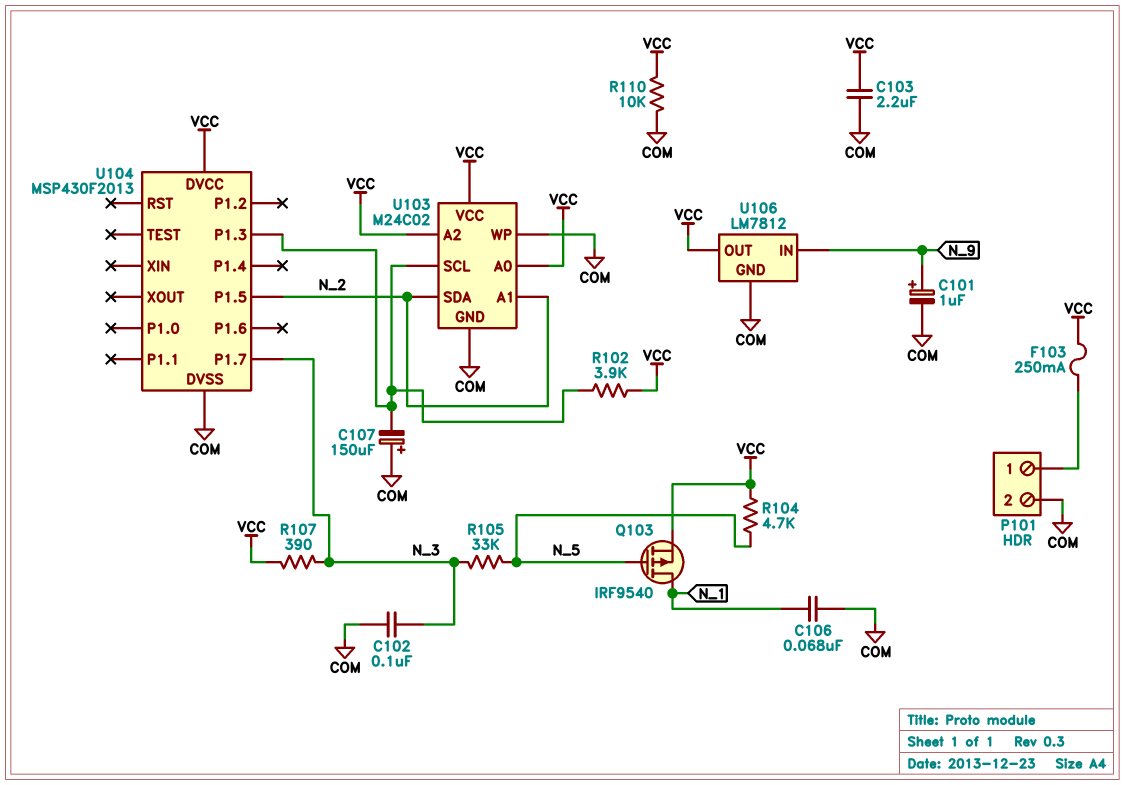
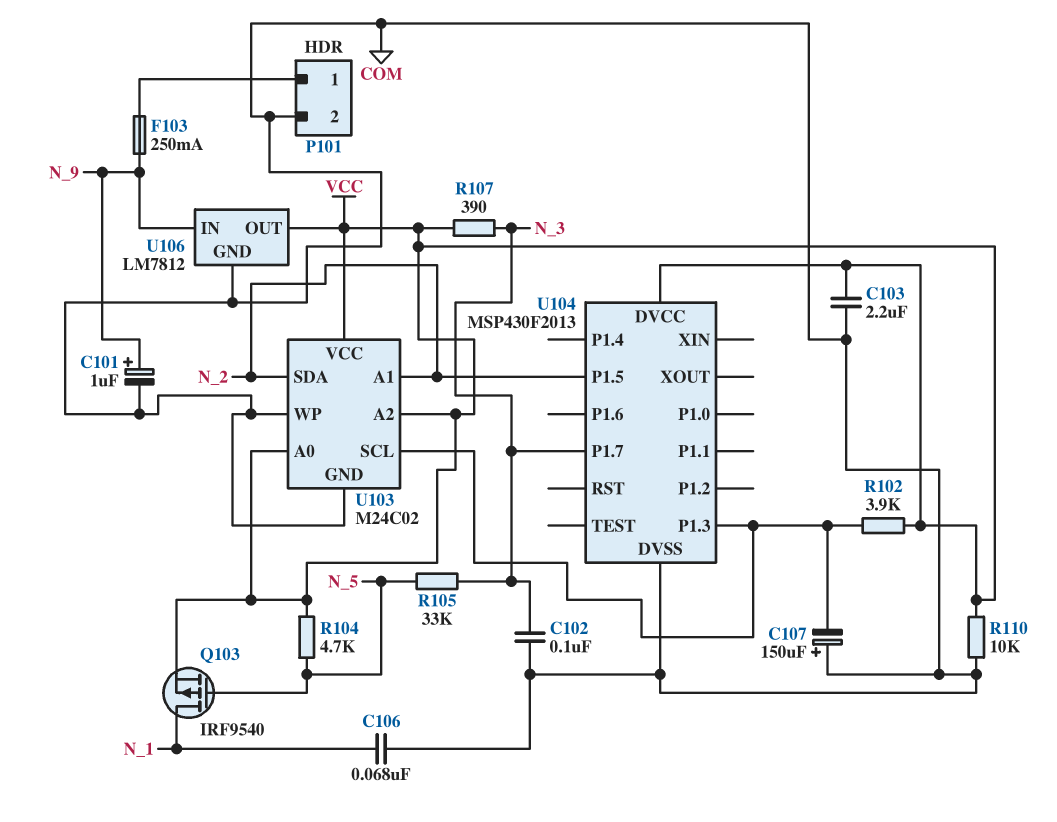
F103: 250mA (P101/1, VCC) -> 250mA (N_9, P101/1)

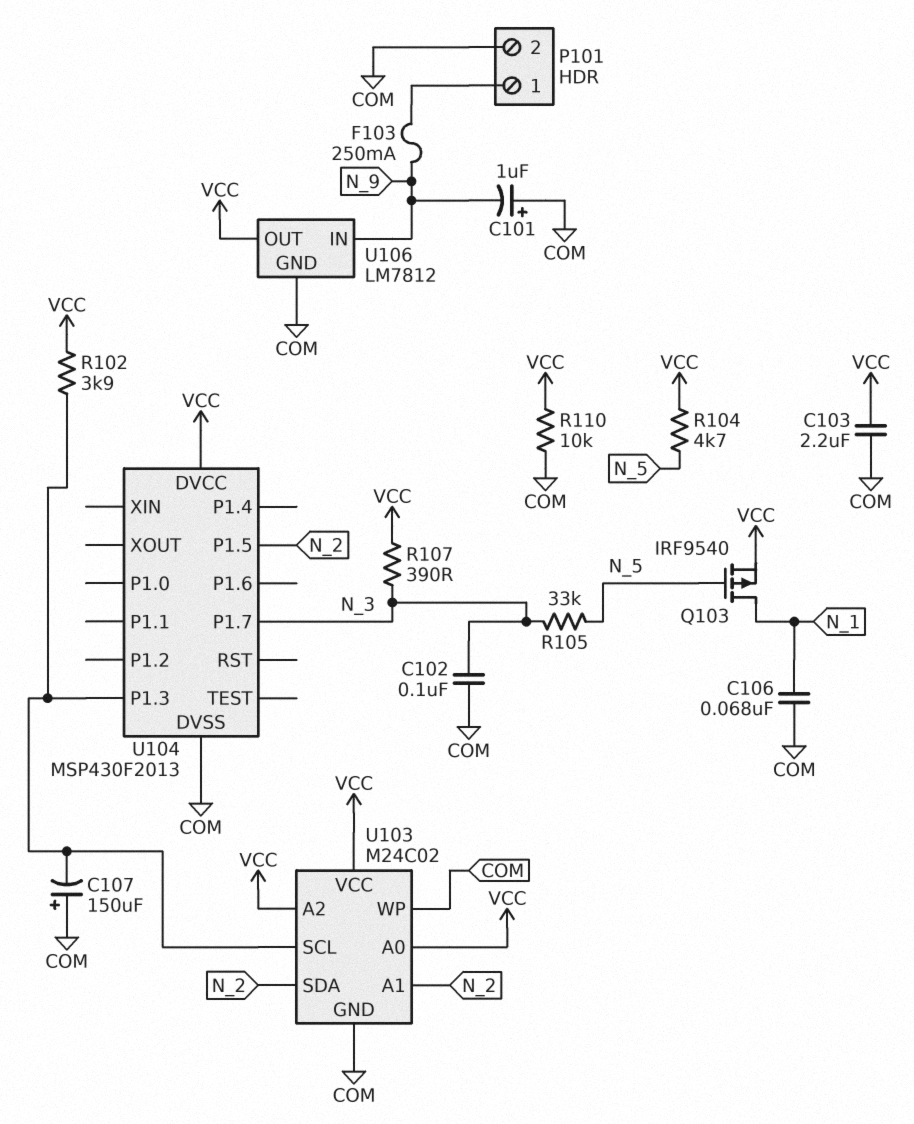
C101: 1uF (plus N_9, minus COM) -> 1uF (plus COM, minus N_9)

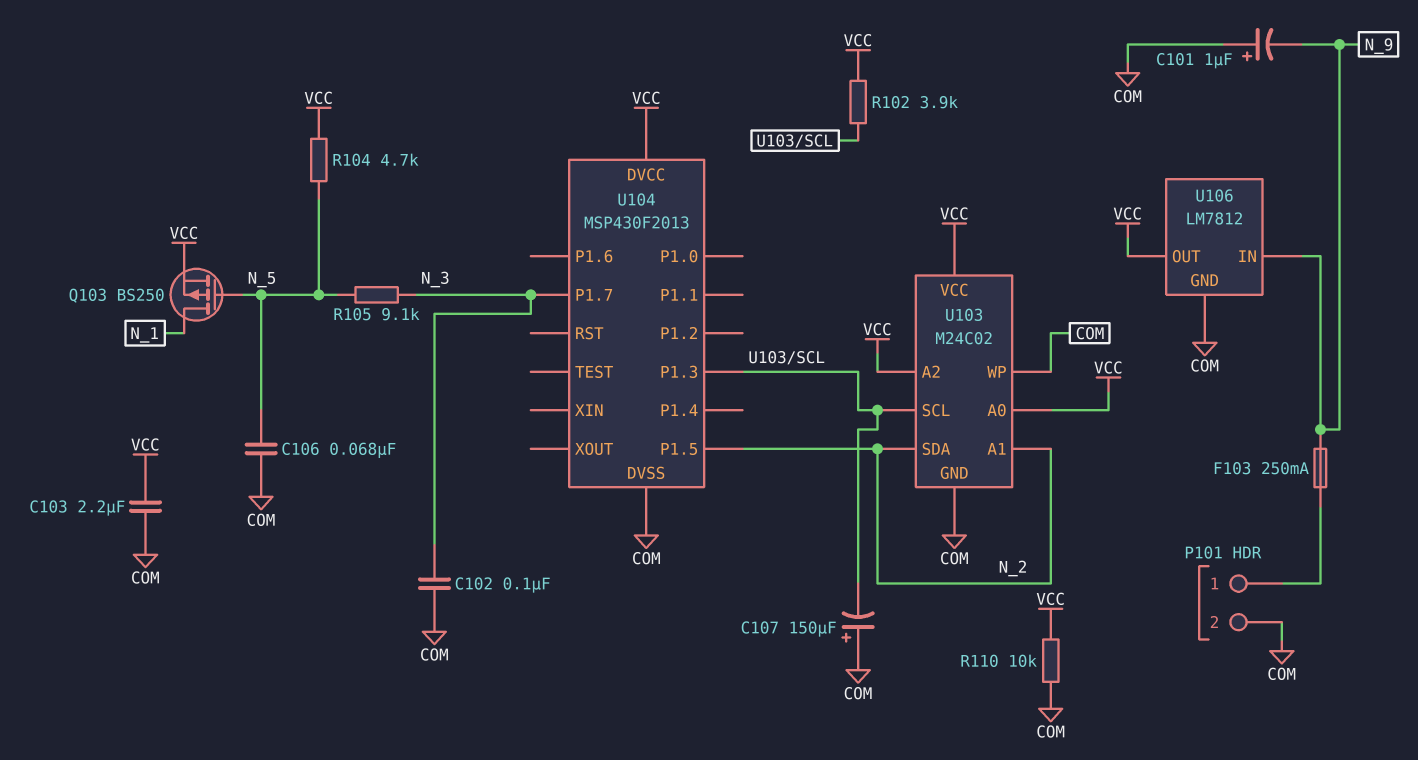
C106: 68nF (COM, N_1) -> 68nF (COM, N_5)
Q103: PMOS IRF9540 (G N_5, D N_1, S VCC) -> PMOS BS250 (G N_5, D N_1, S VCC)
R105: 33k (N_3, N_5) -> 9.1k (N_3, N_5)
R107: 390 (N_3, VCC) -> none

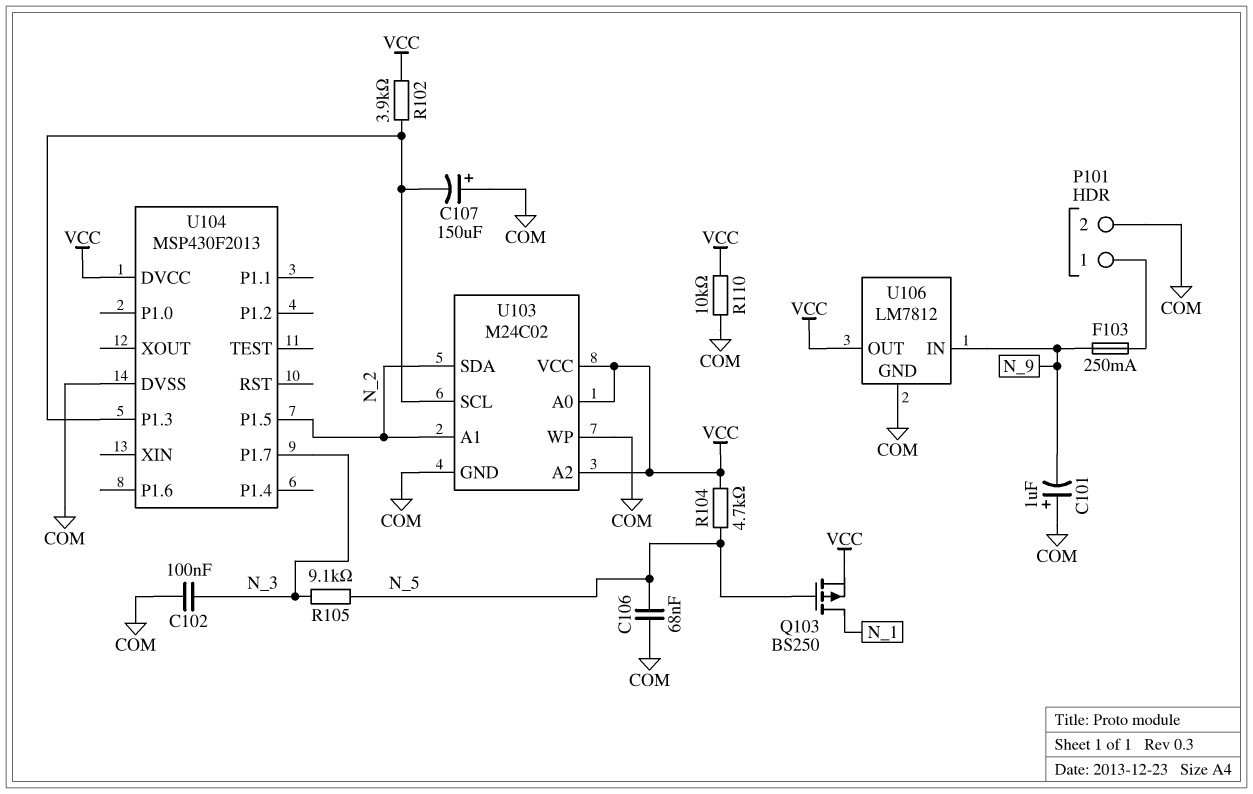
C103: 2.2uF (COM, VCC) -> none

